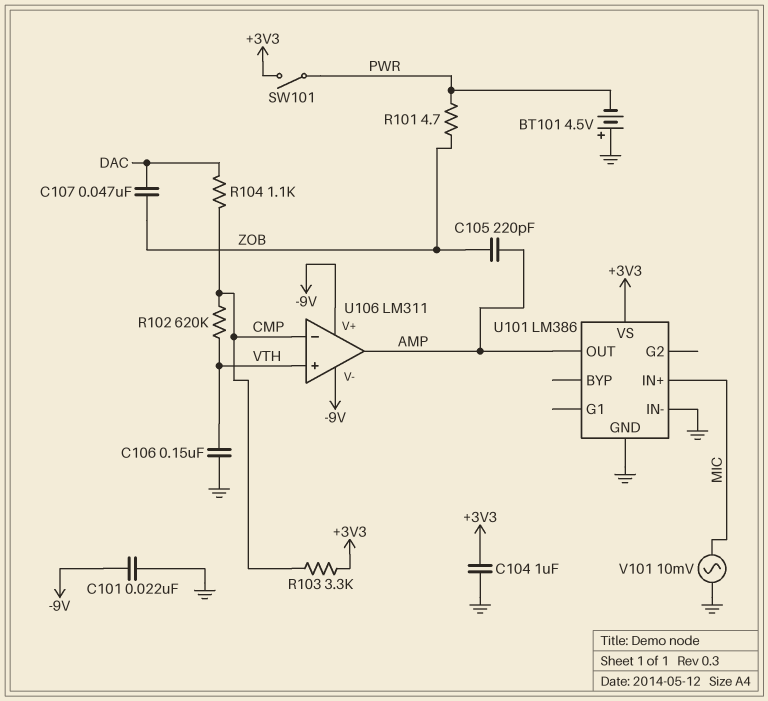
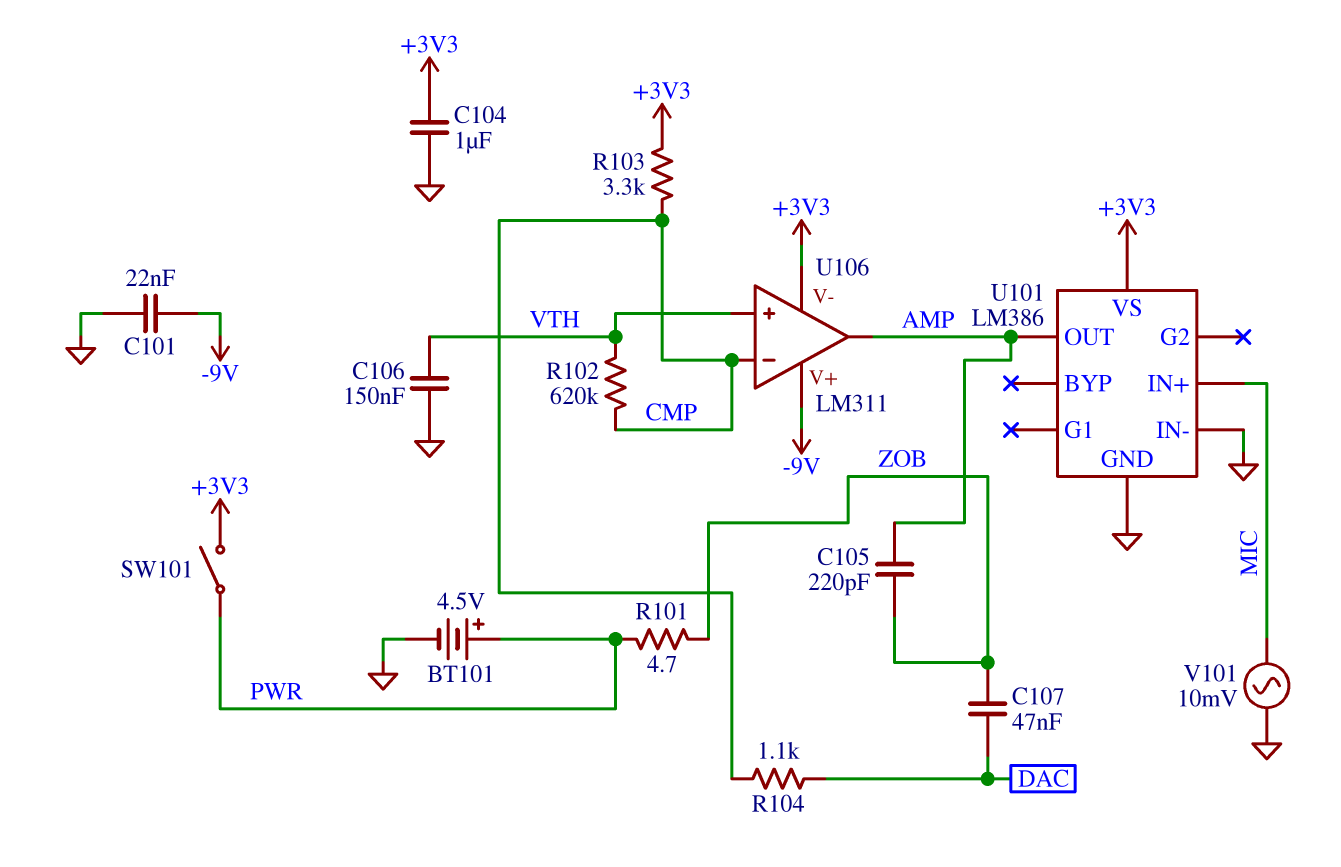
BT101: 4.5V (plus GND, minus PWR) -> 4.5V (plus PWR, minus GND)
U106 pin V-: -9V -> +3V3

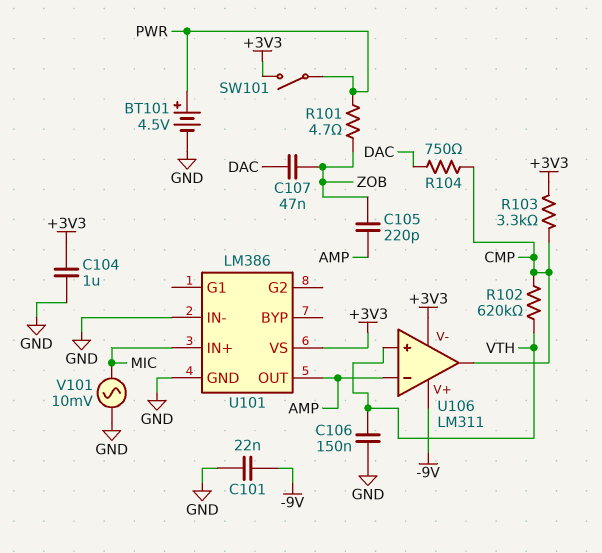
R104: 1.1k (CMP, DAC) -> 750 (CMP, DAC)
U106 pin in-: CMP -> AMP
U106 pin out: AMP -> CMP

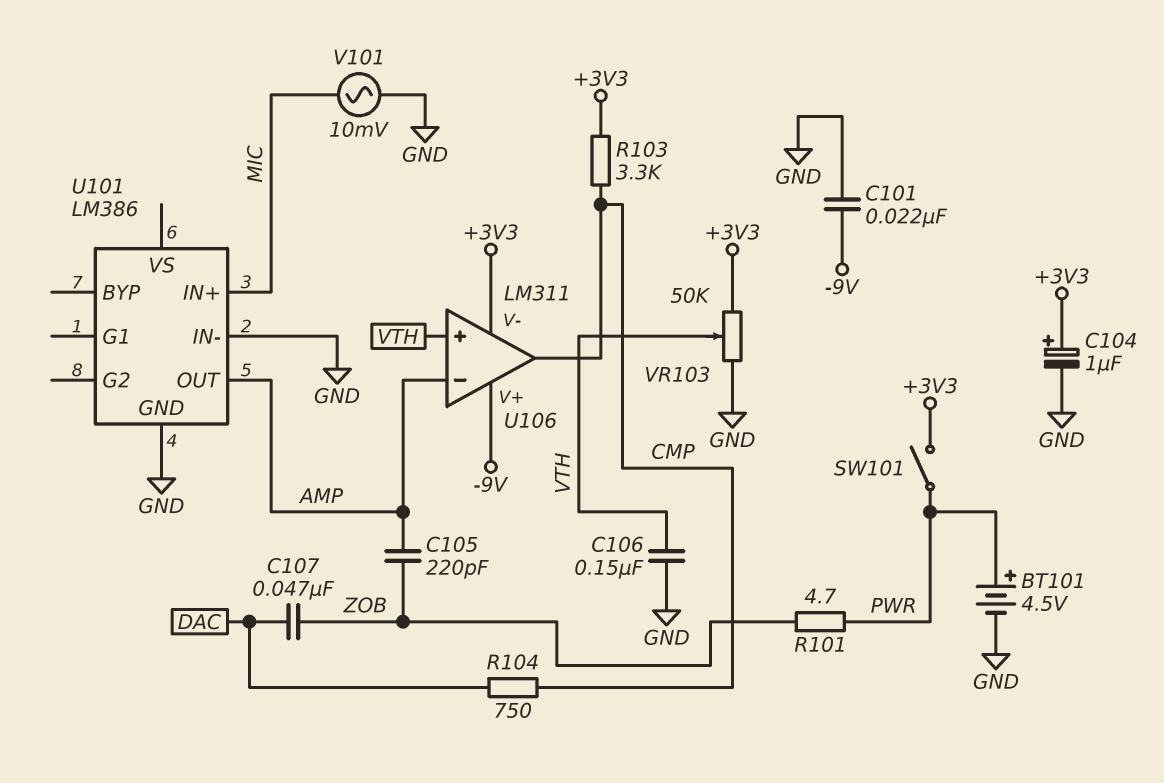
C104: 1uF (+3V3, GND) -> 1uF (plus +3V3, minus GND)
R102: 620k (CMP, VTH) -> none
U101 pin VS: +3V3 -> none
VR103: none -> 50k (+3V3, GND, wiper VTH)

